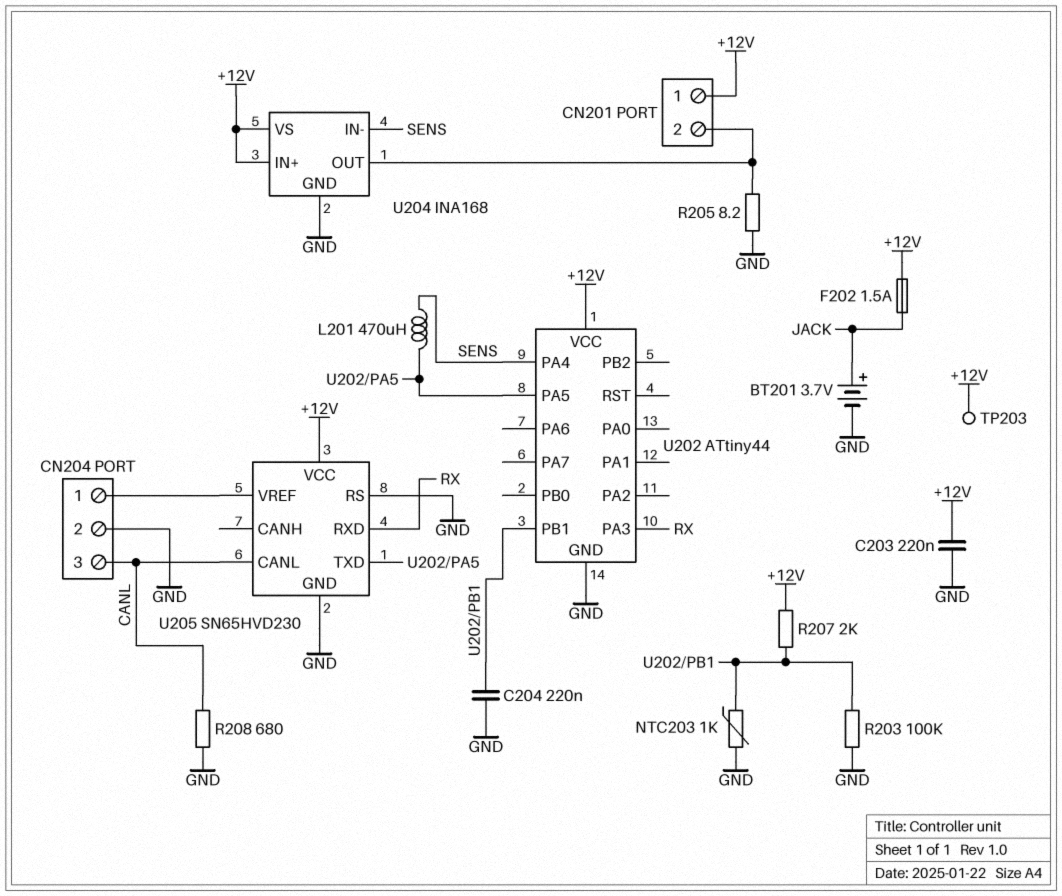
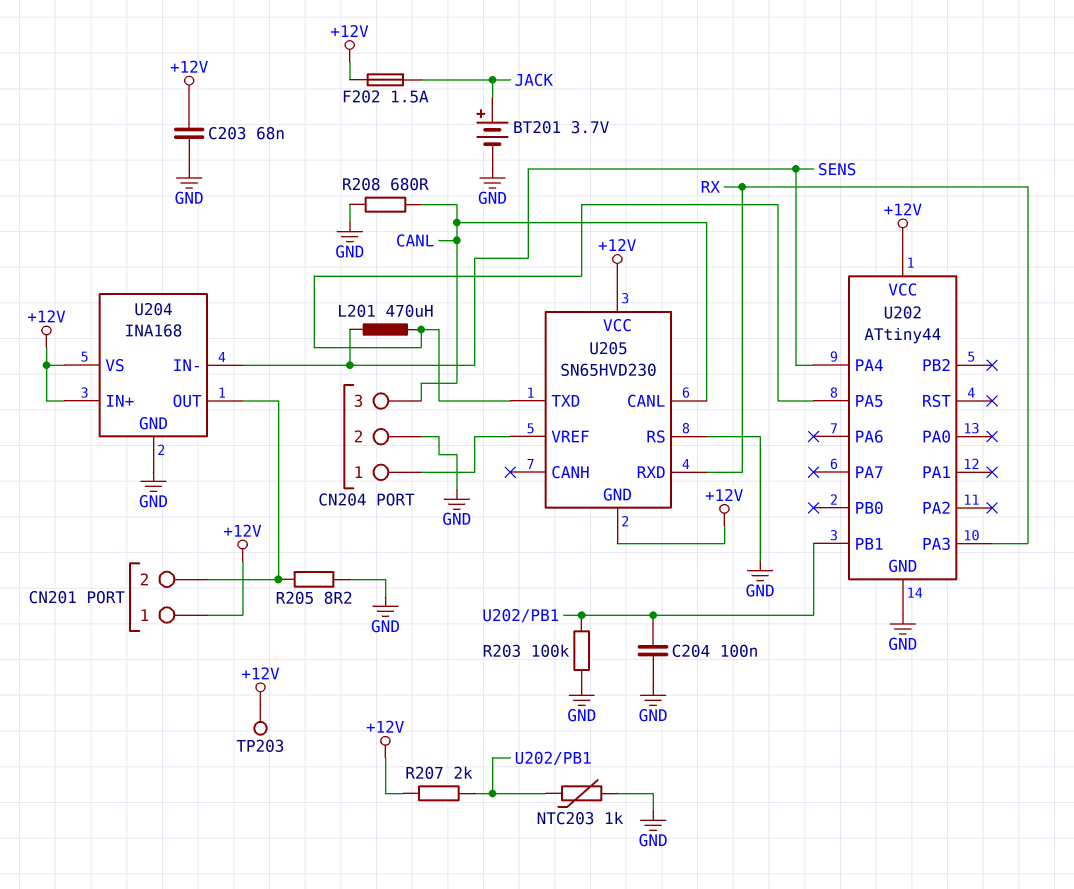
C203: 220nF (+12V, GND) -> 68nF (+12V, GND)
C204: 220nF (GND, U202/PB1) -> 100nF (GND, U202/PB1)
U205 pin GND: GND -> +12V

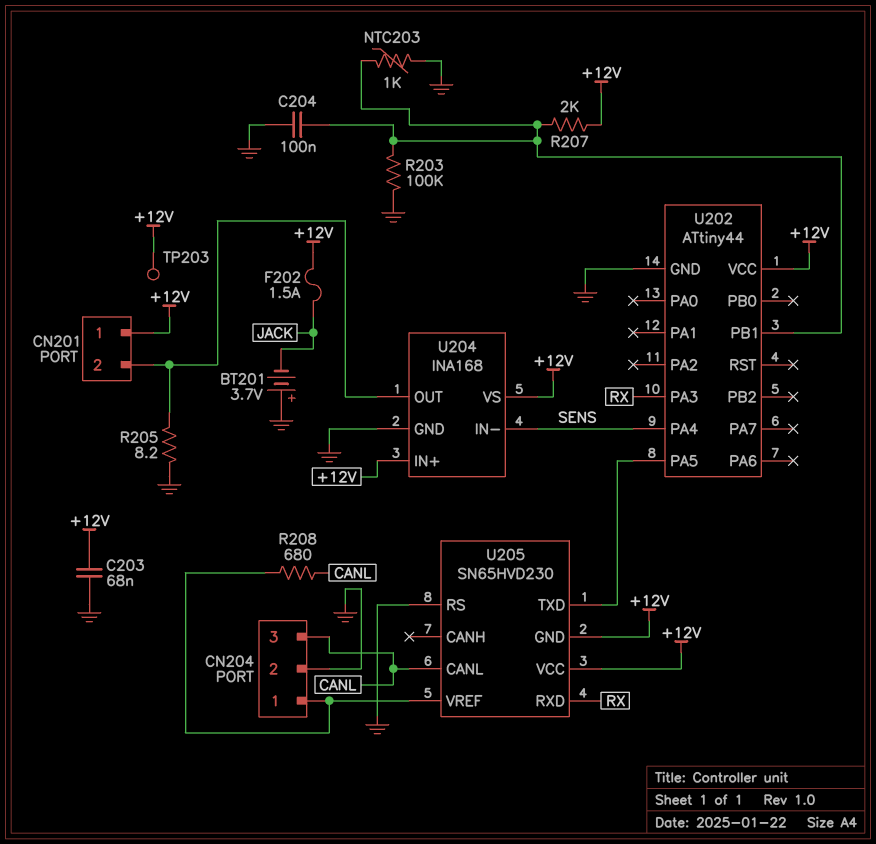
BT201: 3.7V (plus JACK, minus GND) -> 3.7V (plus GND, minus JACK)
L201: 470uH (SENS, U202/PA5) -> none
R208: 680 (CANL, GND) -> 680 (CANL, CN204/1)

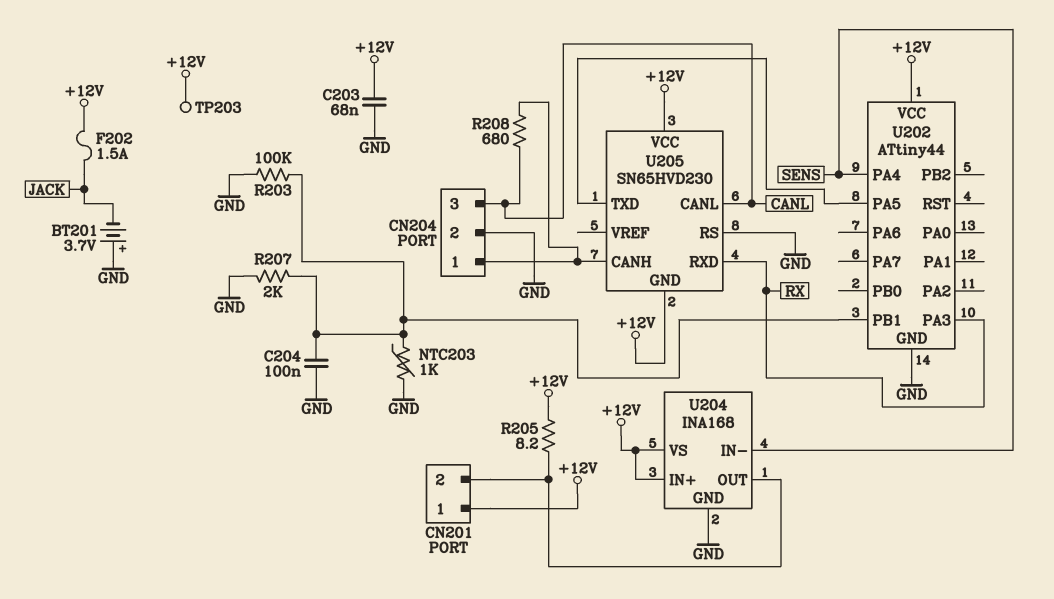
R205: 8.2 (CN201/2, GND) -> 8.2 (+12V, CN201/2)
R207: 2k (+12V, U202/PB1) -> 2k (GND, U202/PB1)
U205 pin CANH: none -> CN204/1
U205 pin VREF: CN204/1 -> none

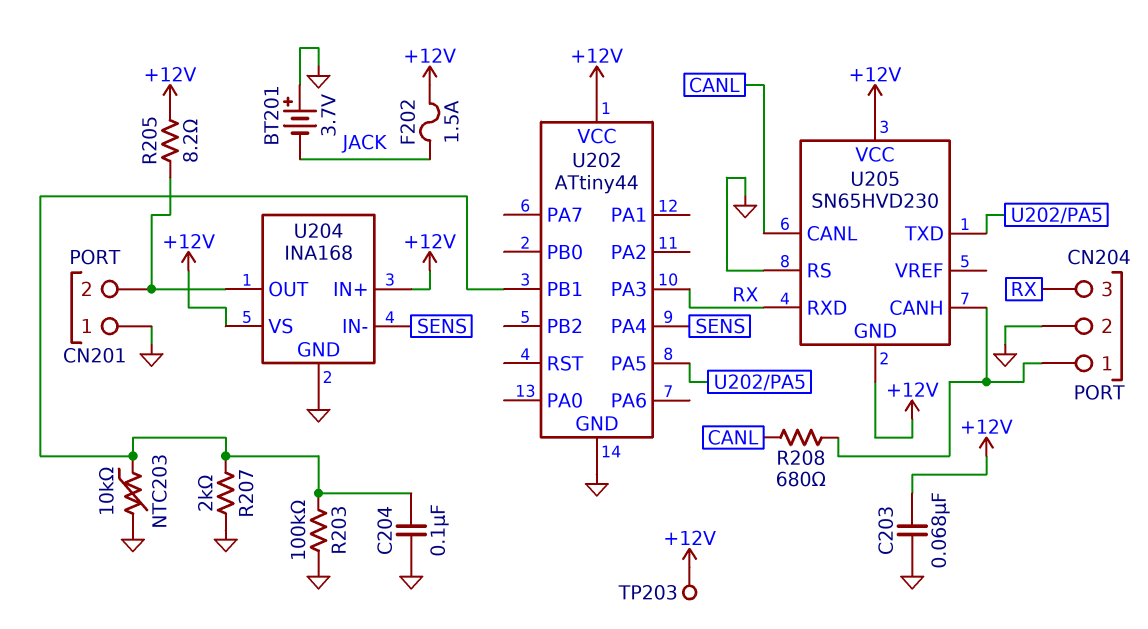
CN201 pin 1: +12V -> GND
CN204 pin 3: CANL -> RX
NTC203: 1k (GND, U202/PB1) -> 10k (GND, U202/PB1)

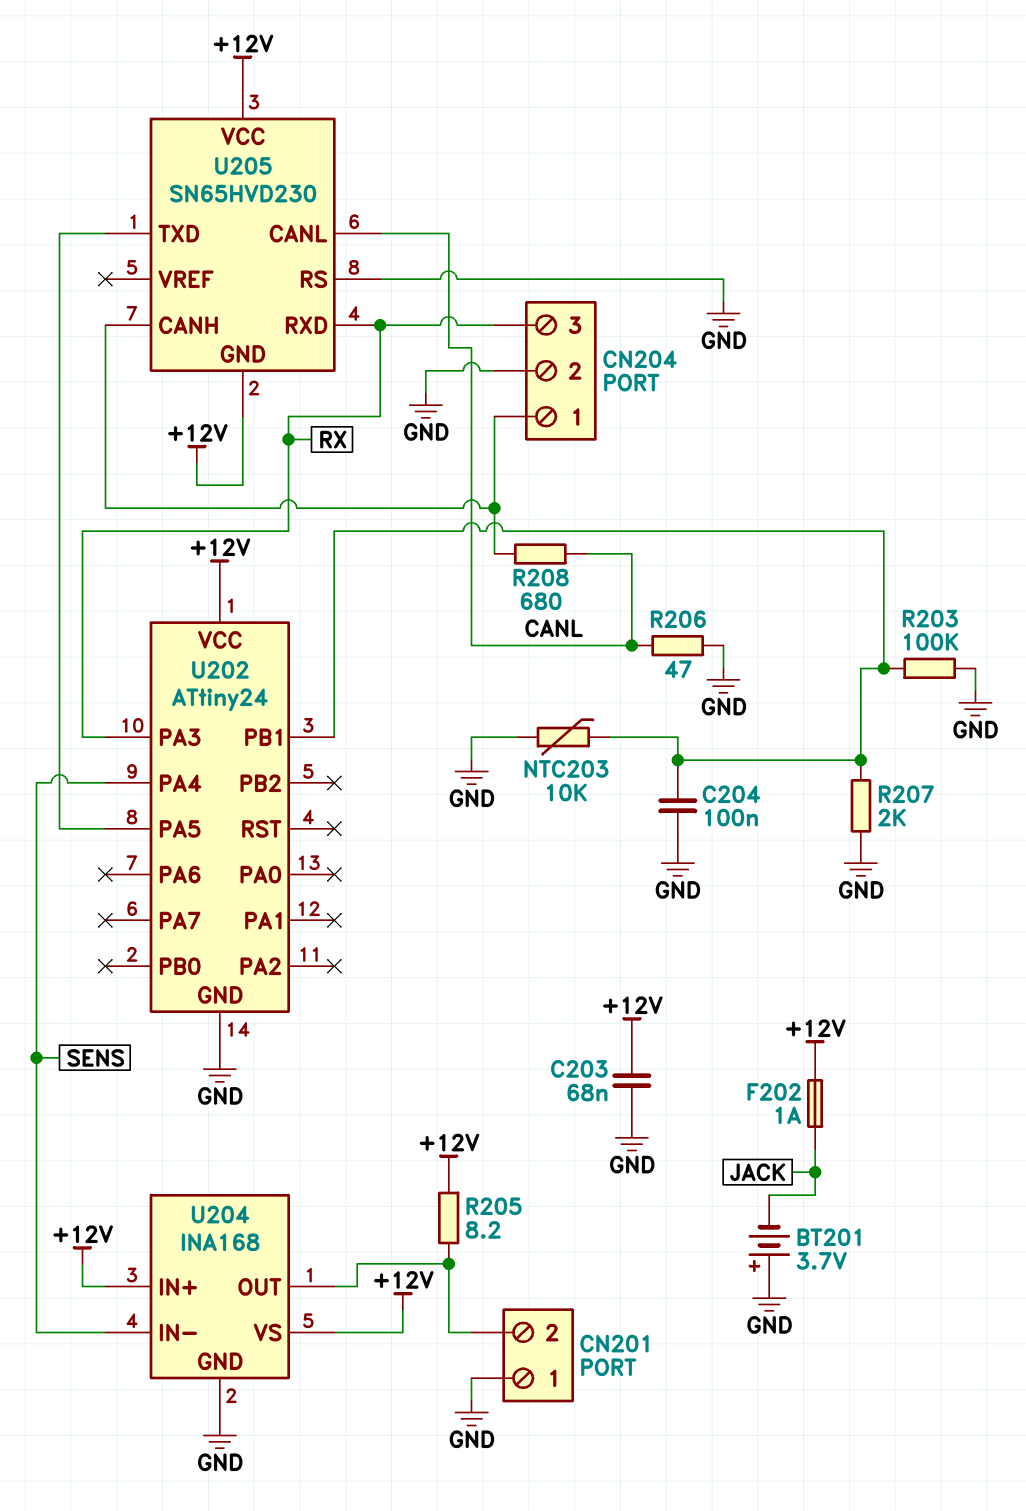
F202: 1.5A (+12V, JACK) -> 1A (+12V, JACK)
R206: none -> 47 (CANL, GND)
TP203: test point (+12V) -> none
U202: ATtiny44 -> ATtiny24

